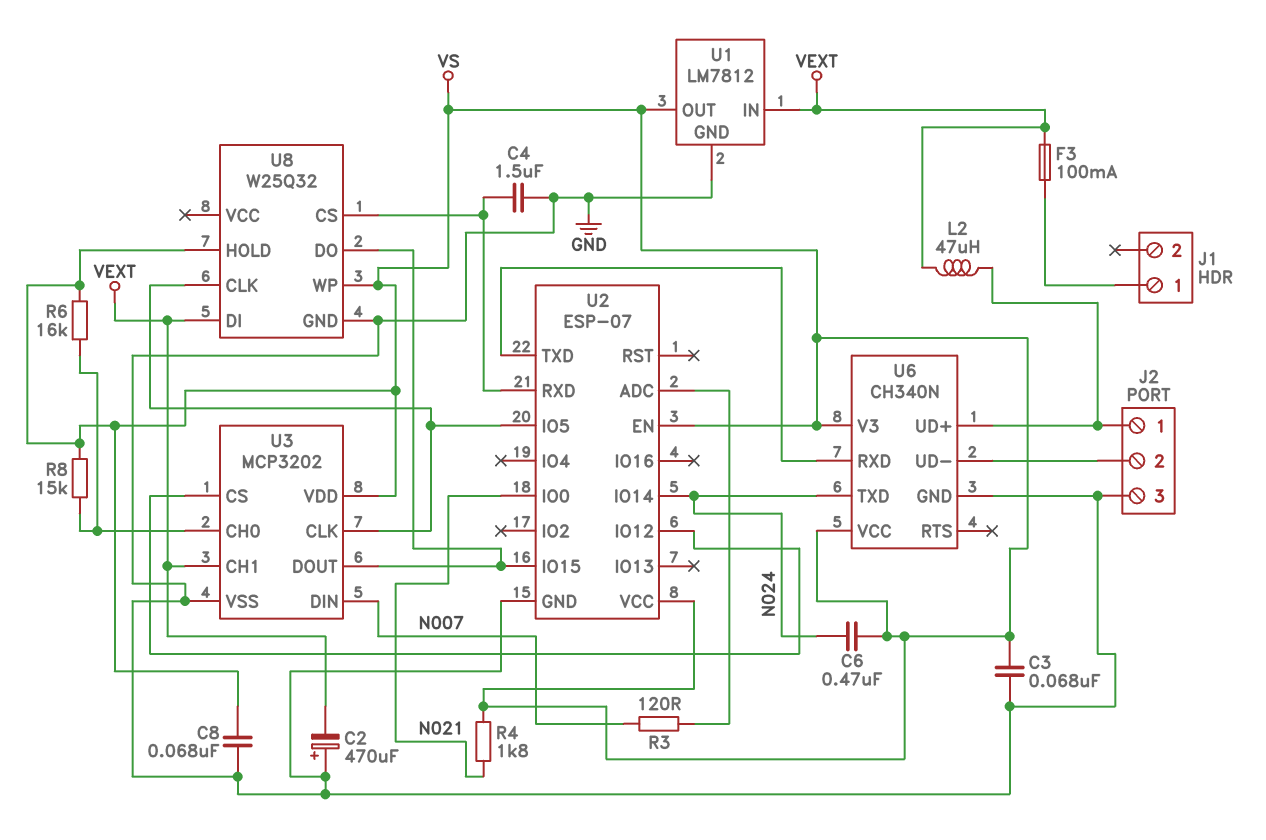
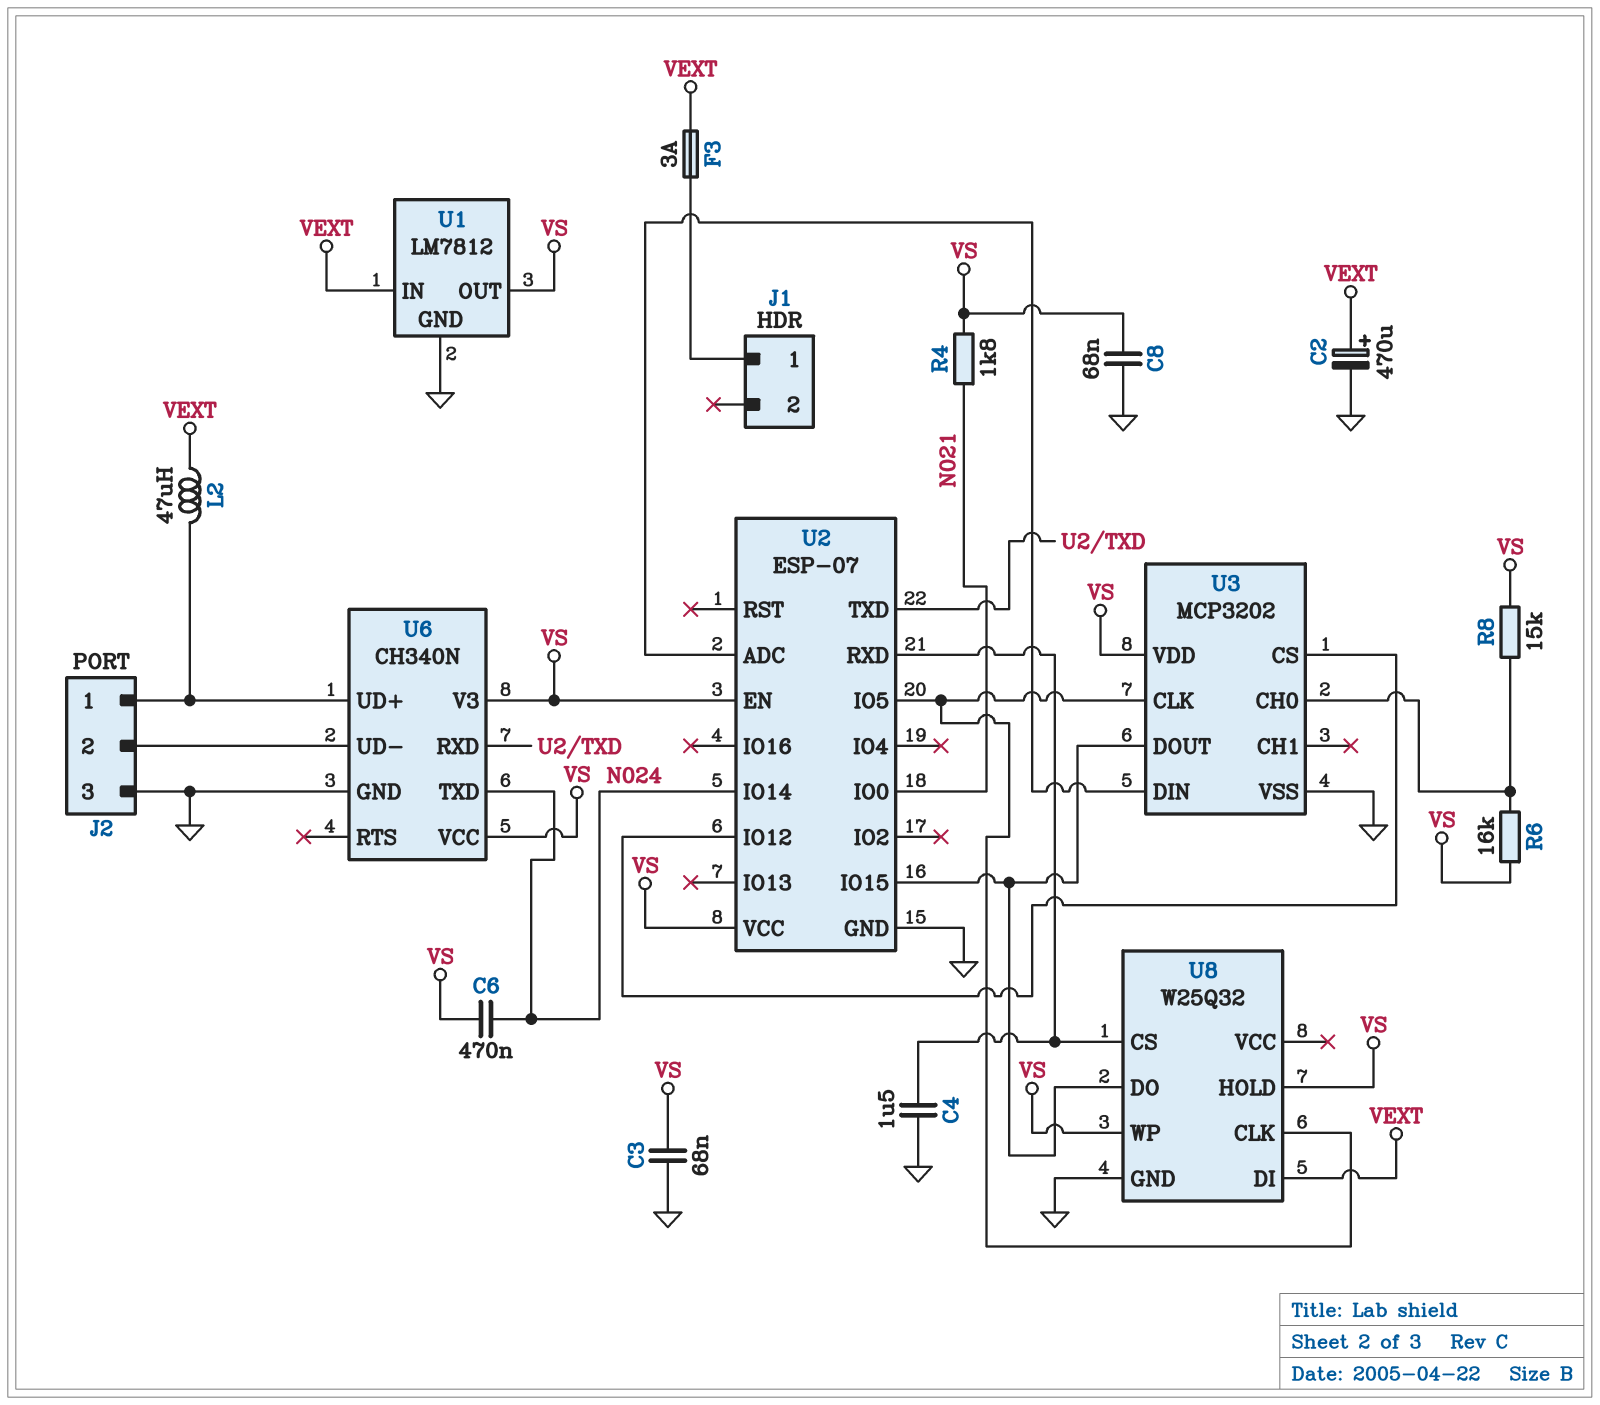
C2: 470uF (plus GND, minus VEXT) -> 470uF (plus VEXT, minus GND)
F3: 100mA (J1/1, VEXT) -> 3A (J1/1, VEXT)
R3: 120 (N007, U2/ADC) -> none
U3 pin CH1: VEXT -> none
U3 pin DIN: N007 -> U2/ADC

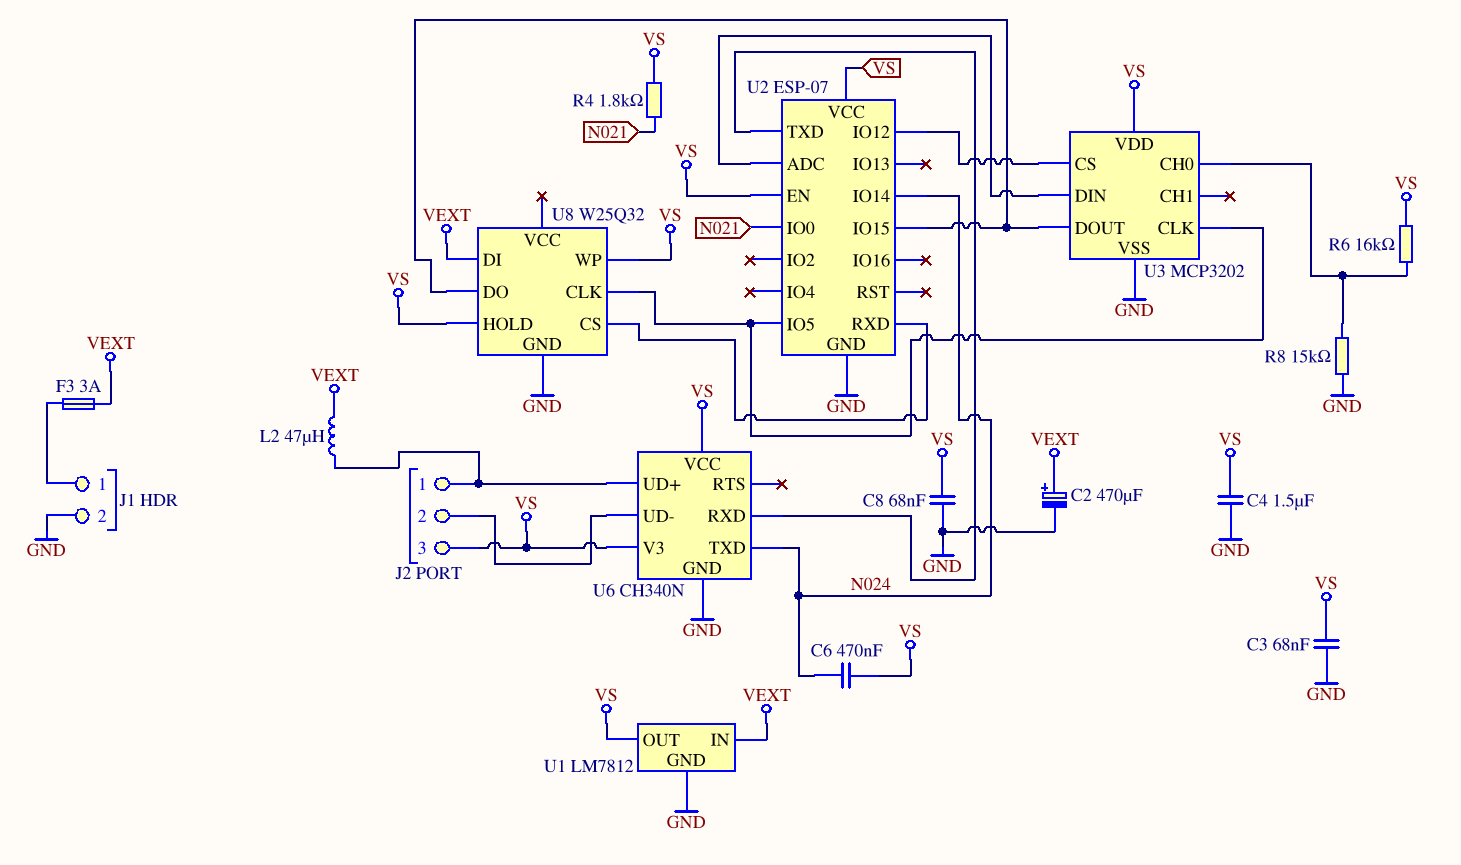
C4: 1.5uF (GND, U2/RXD) -> 1.5uF (GND, VS)
J1 pin 2: none -> GND
J2 pin 3: GND -> VS
R8: 15k (U3/CH0, VS) -> 15k (GND, U3/CH0)

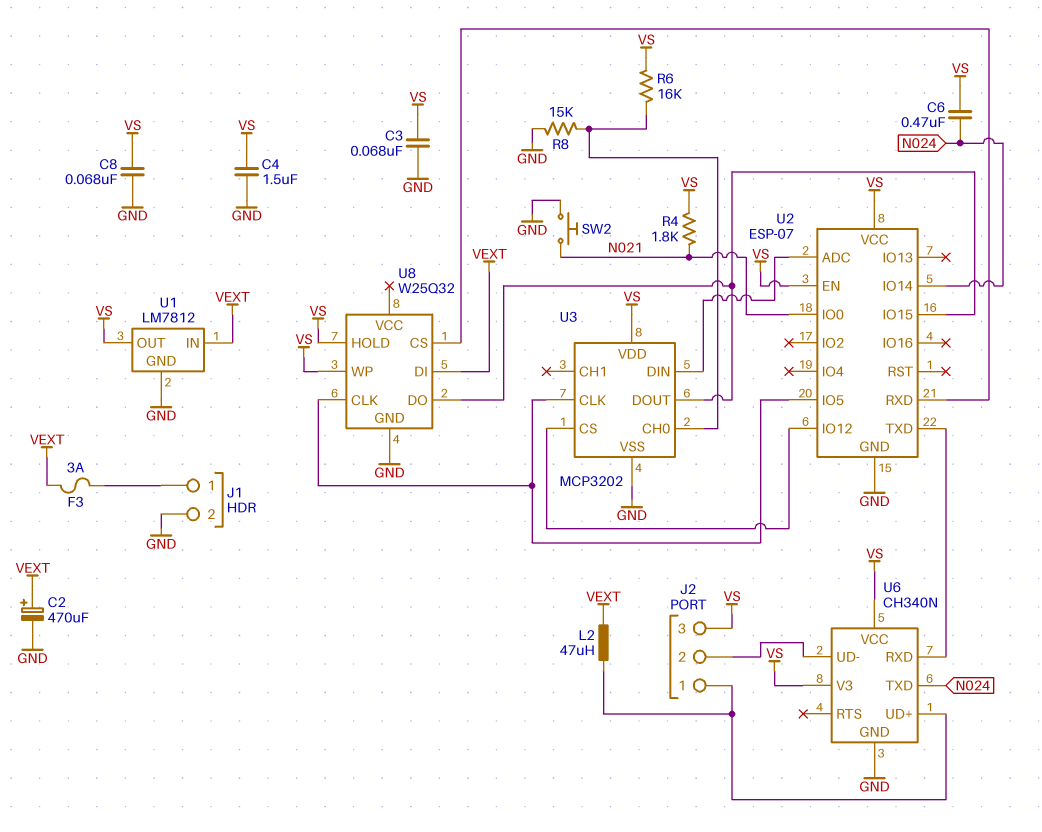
SW2: none -> button (GND, N021)

